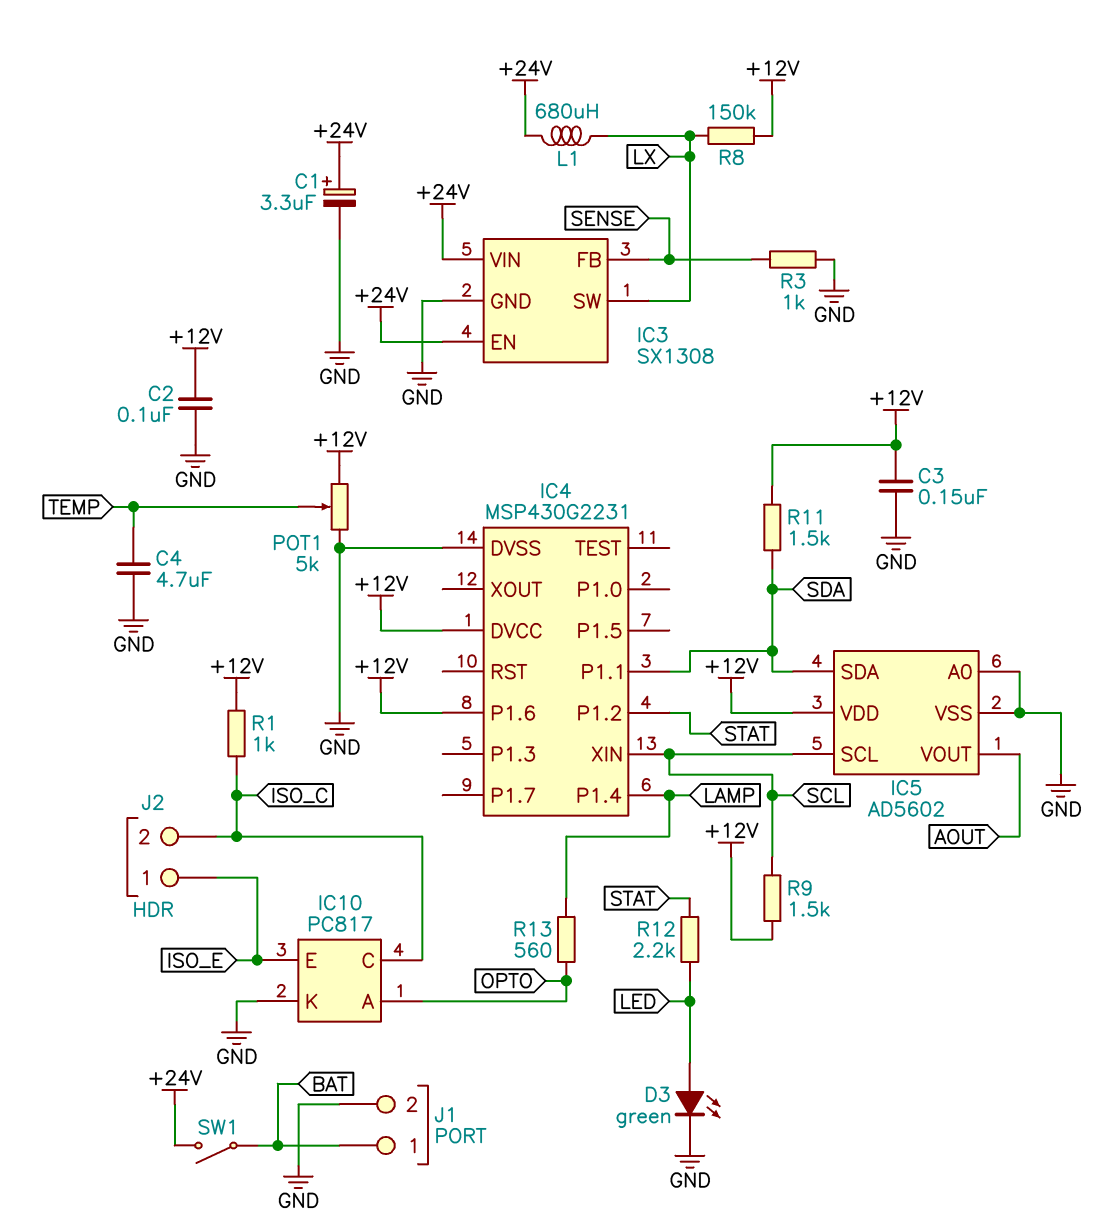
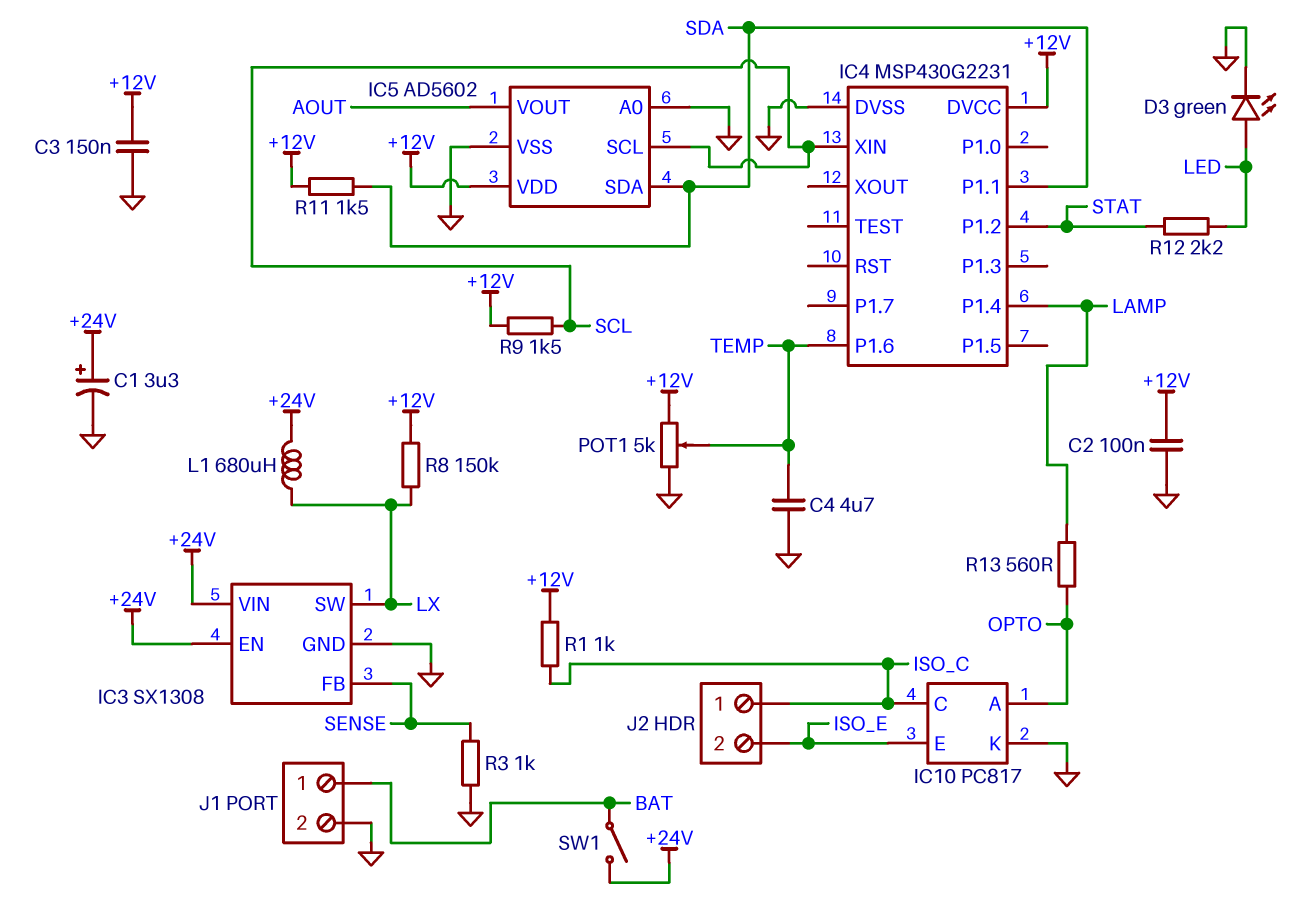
IC4 pin P1.6: +12V -> TEMP
J2 pin 1: ISO_E -> ISO_C
J2 pin 2: ISO_C -> ISO_E

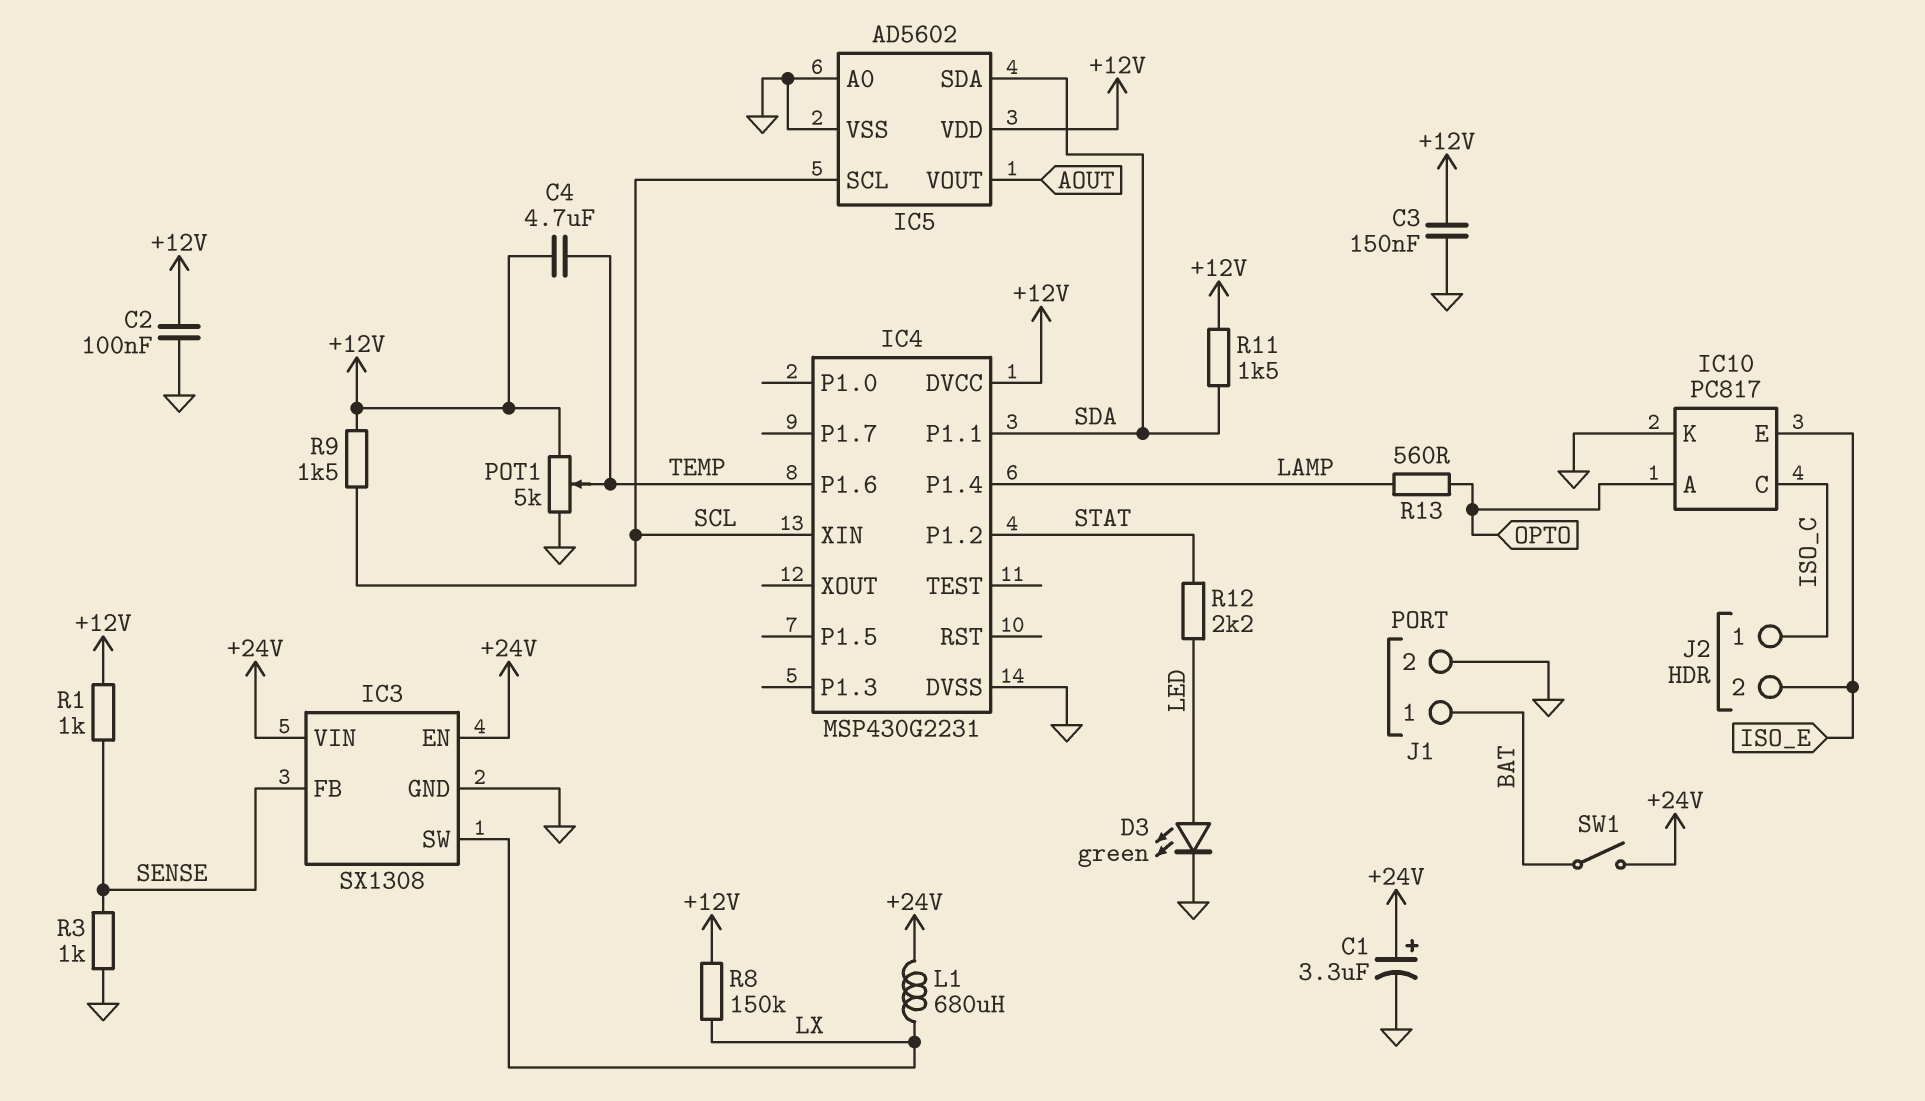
C4: 4.7uF (GND, TEMP) -> 4.7uF (+12V, TEMP)
R1: 1k (+12V, ISO_C) -> 1k (+12V, SENSE)

